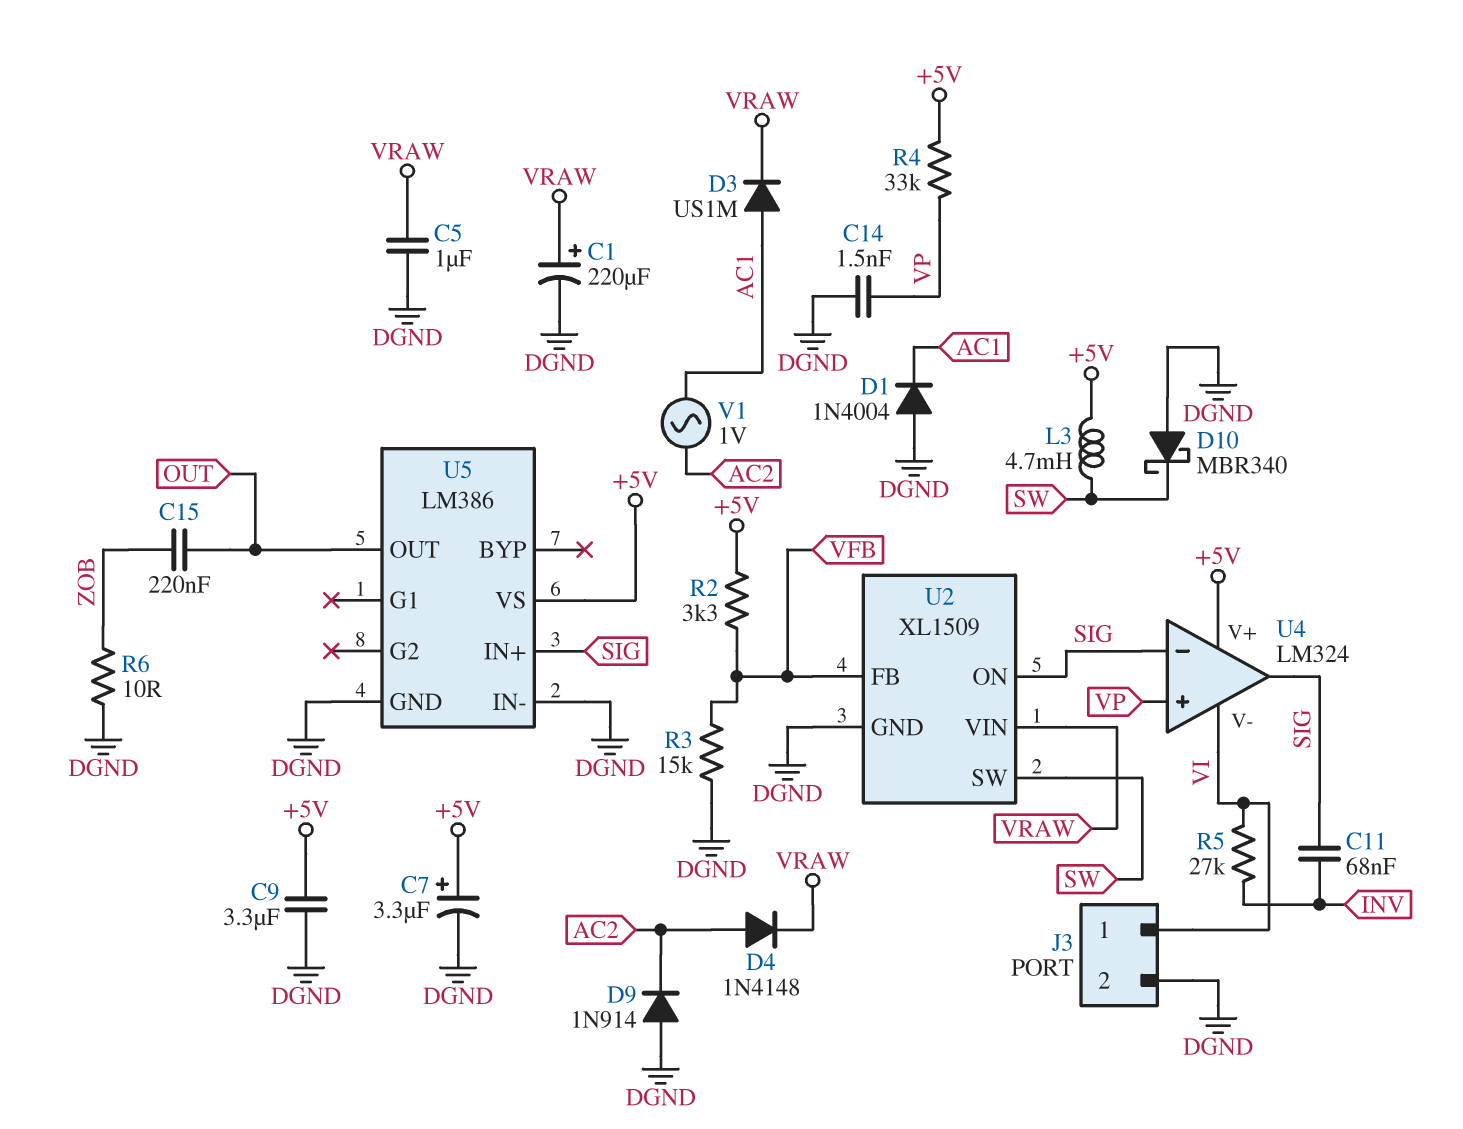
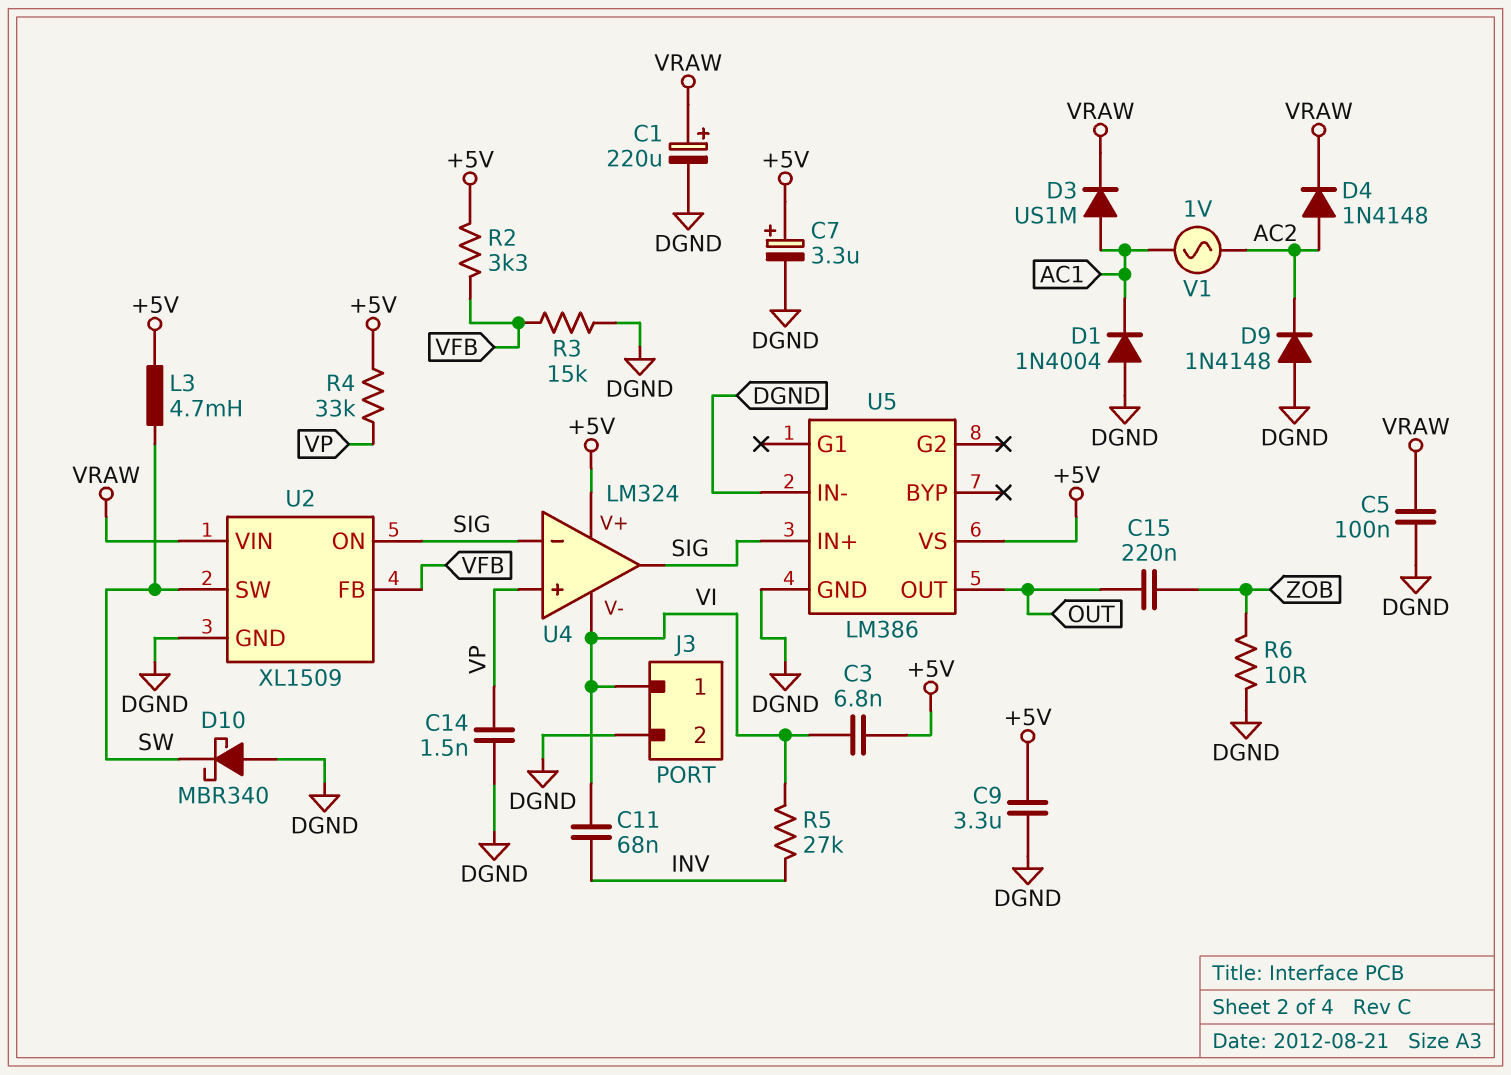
C3: none -> 6.8nF (+5V, VI)
C5: 1uF (DGND, VRAW) -> 100nF (DGND, VRAW)
C11: 68nF (INV, SIG) -> 68nF (INV, VI)
D9: diode 1N914 (A DGND, K AC2) -> diode 1N4148 (A DGND, K AC2)

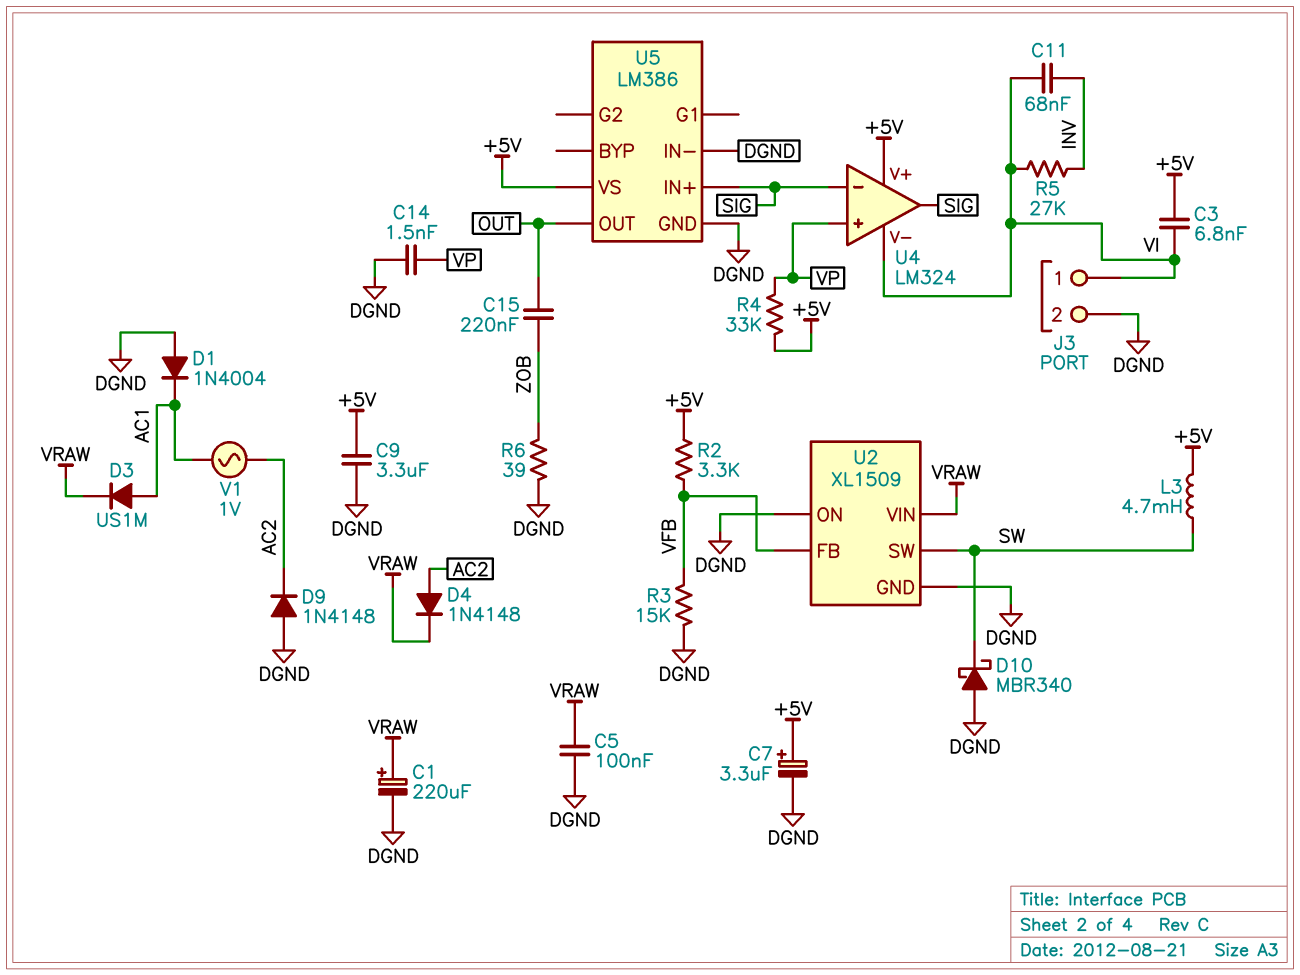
R6: 10 (DGND, ZOB) -> 39 (DGND, ZOB)
U2 pin ON: SIG -> DGND

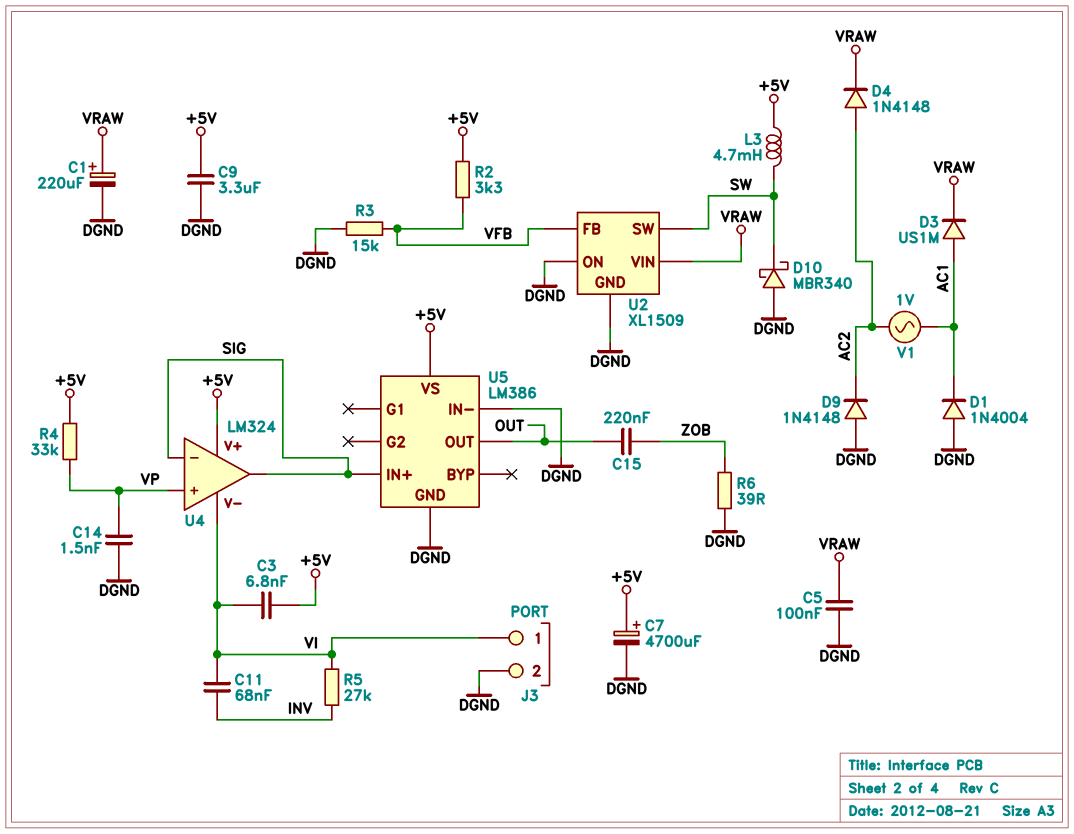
C7: 3.3uF (plus +5V, minus DGND) -> 4700uF (plus +5V, minus DGND)

